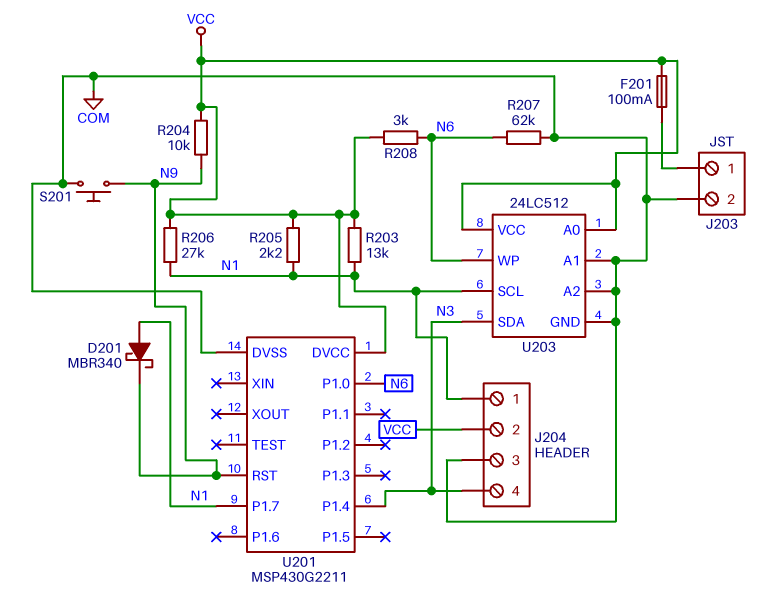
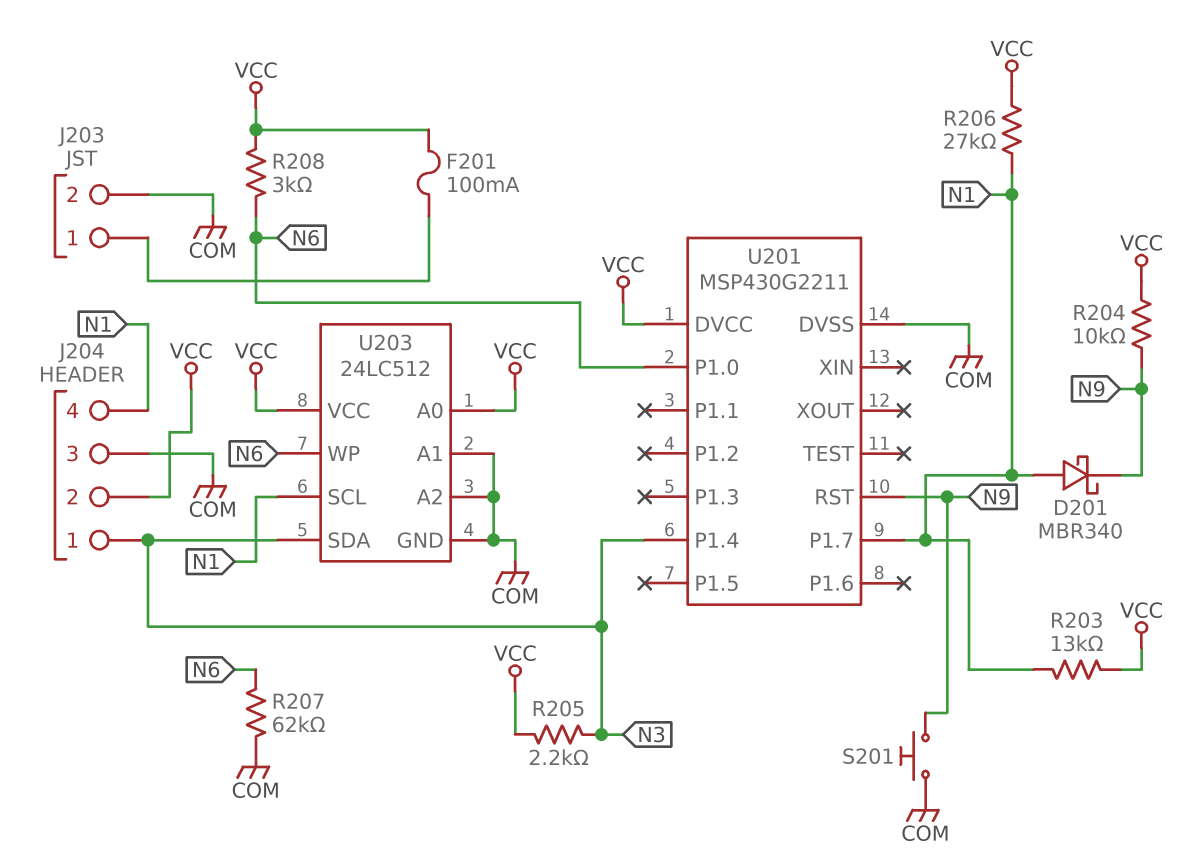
J204 pin 1: N1 -> N3
J204 pin 4: N3 -> N1
R205: 2.2k (N1, VCC) -> 2.2k (N3, VCC)

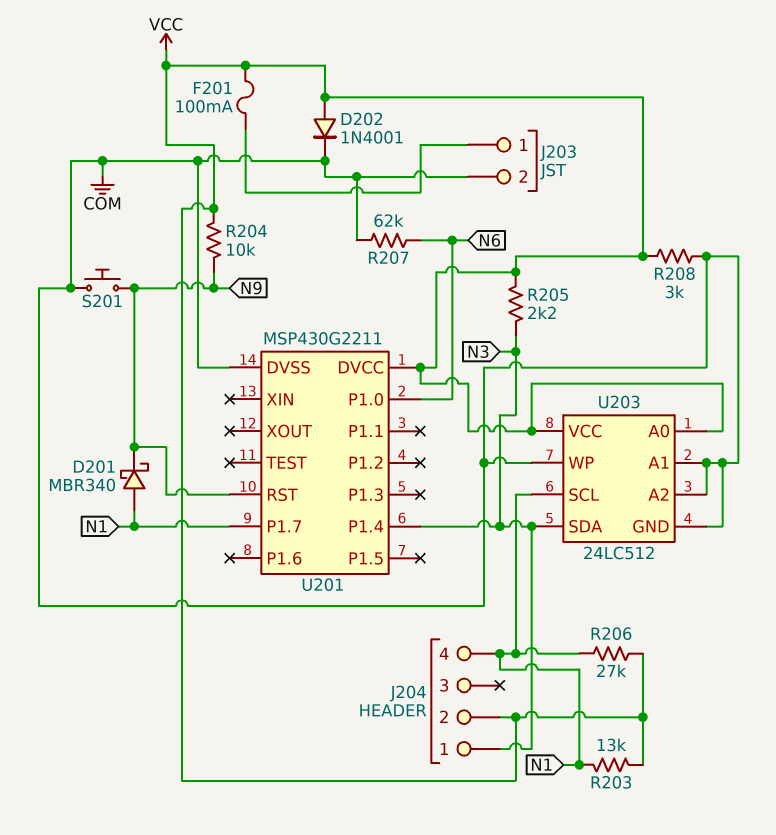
D202: none -> diode 1N4001 (A VCC, K COM)
J204 pin 3: COM -> none
R208: 3k (N6, VCC) -> 3k (COM, VCC)
U203 pin WP: N6 -> COM

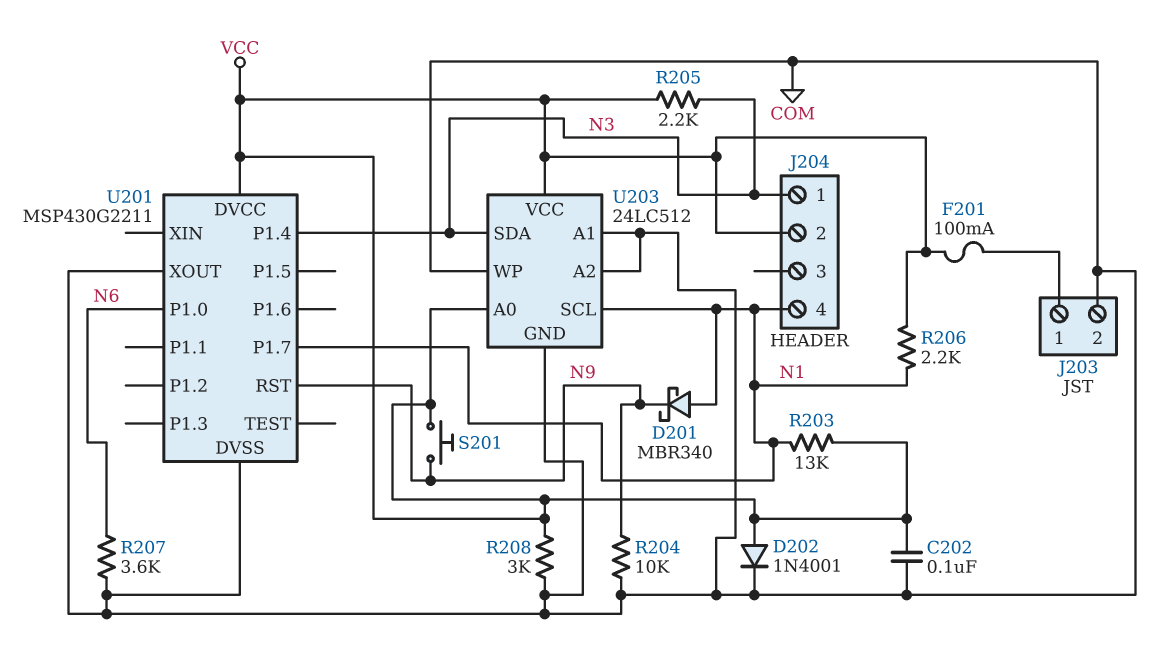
C202: none -> 100nF (COM, VCC)
R204: 10k (N9, VCC) -> 10k (COM, N9)
R206: 27k (N1, VCC) -> 2.2k (N1, VCC)
R207: 62k (COM, N6) -> 3.6k (COM, N6)
S201: button (COM, N9) -> button (N9, VCC)
U201 pin XOUT: none -> COM

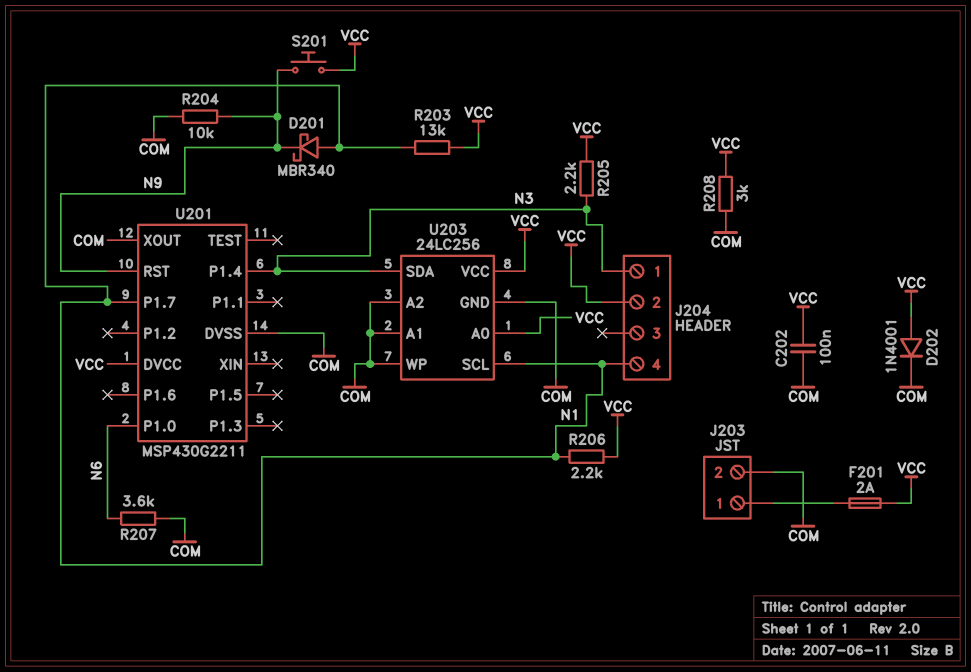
F201: 100mA (J203/1, VCC) -> 2A (J203/1, VCC)
U203: 24LC512 -> 24LC256

